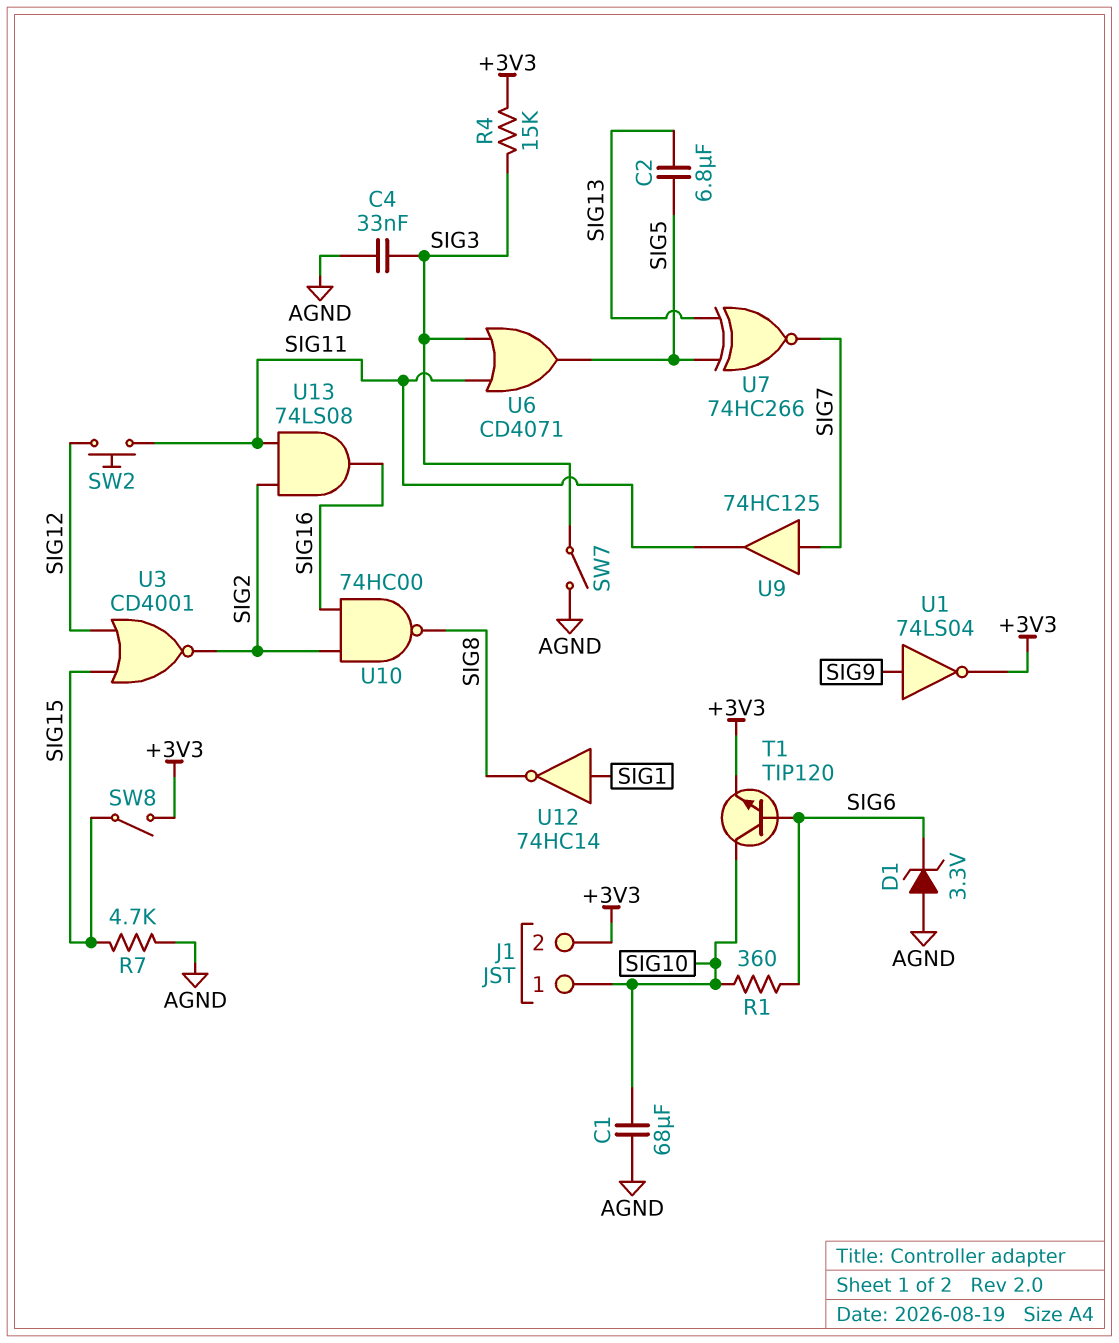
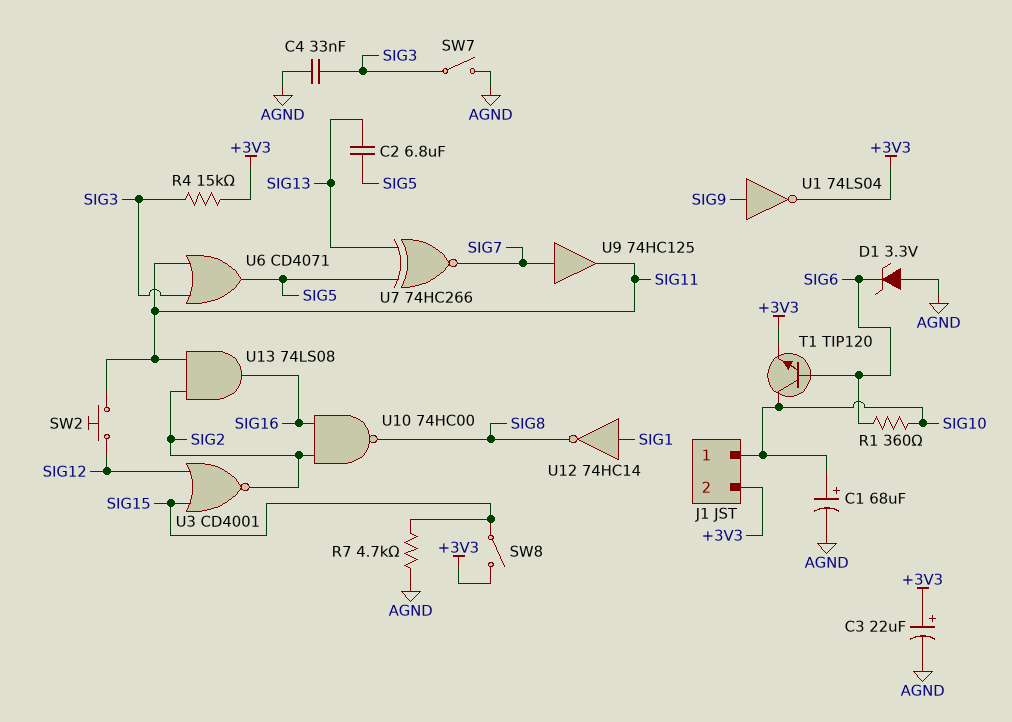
C1: 68uF (AGND, SIG10) -> 68uF (plus SIG10, minus AGND)
C3: none -> 22uF (plus +3V3, minus AGND)

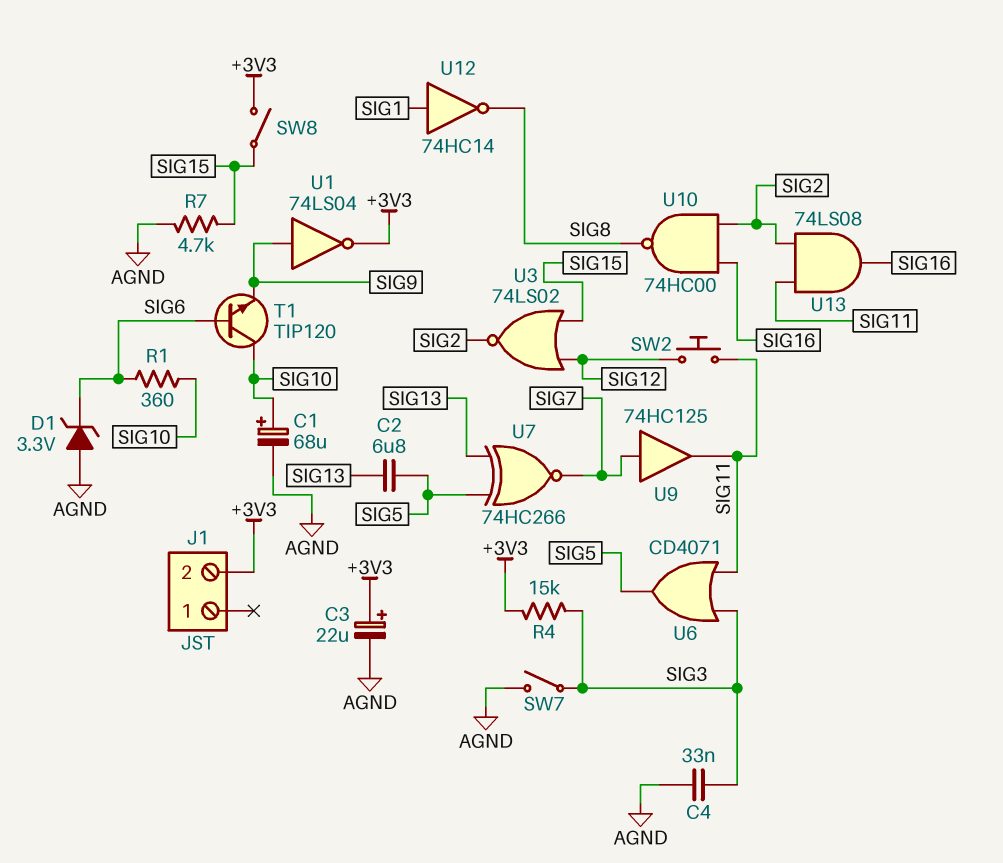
J1 pin 1: SIG10 -> none
T1: NPN TIP120 (B SIG6, C SIG10, E +3V3) -> NPN TIP120 (B SIG6, C SIG10, E SIG9)
U3: NOR CD4001 (in SIG12, in SIG15, out SIG2) -> NOR 74LS02 (in SIG12, in SIG15, out SIG2)

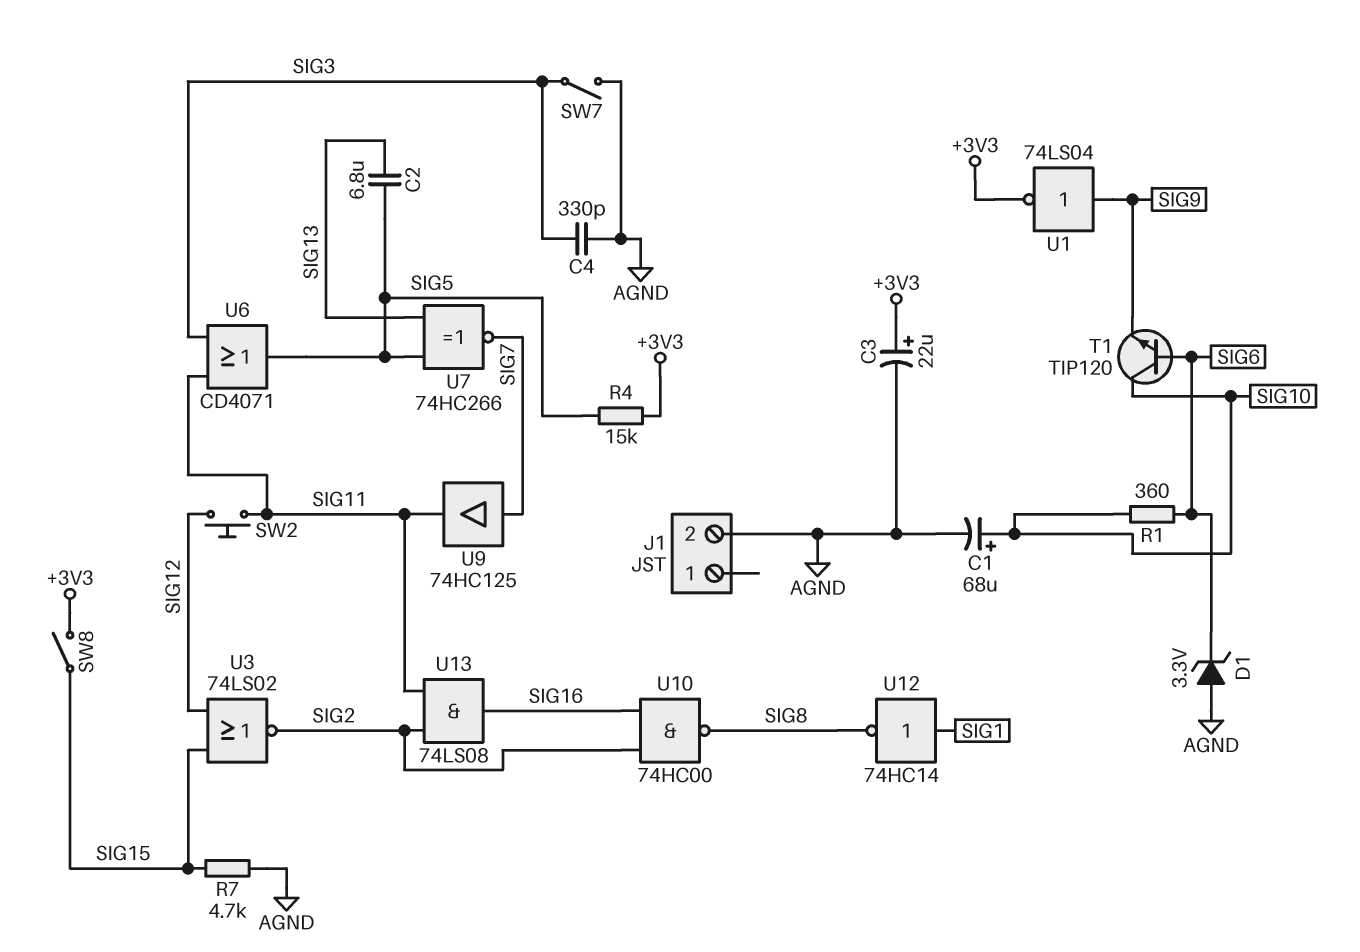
C4: 33nF (AGND, SIG3) -> 330pF (AGND, SIG3)
J1 pin 2: +3V3 -> AGND
R4: 15k (+3V3, SIG3) -> 15k (+3V3, SIG5)

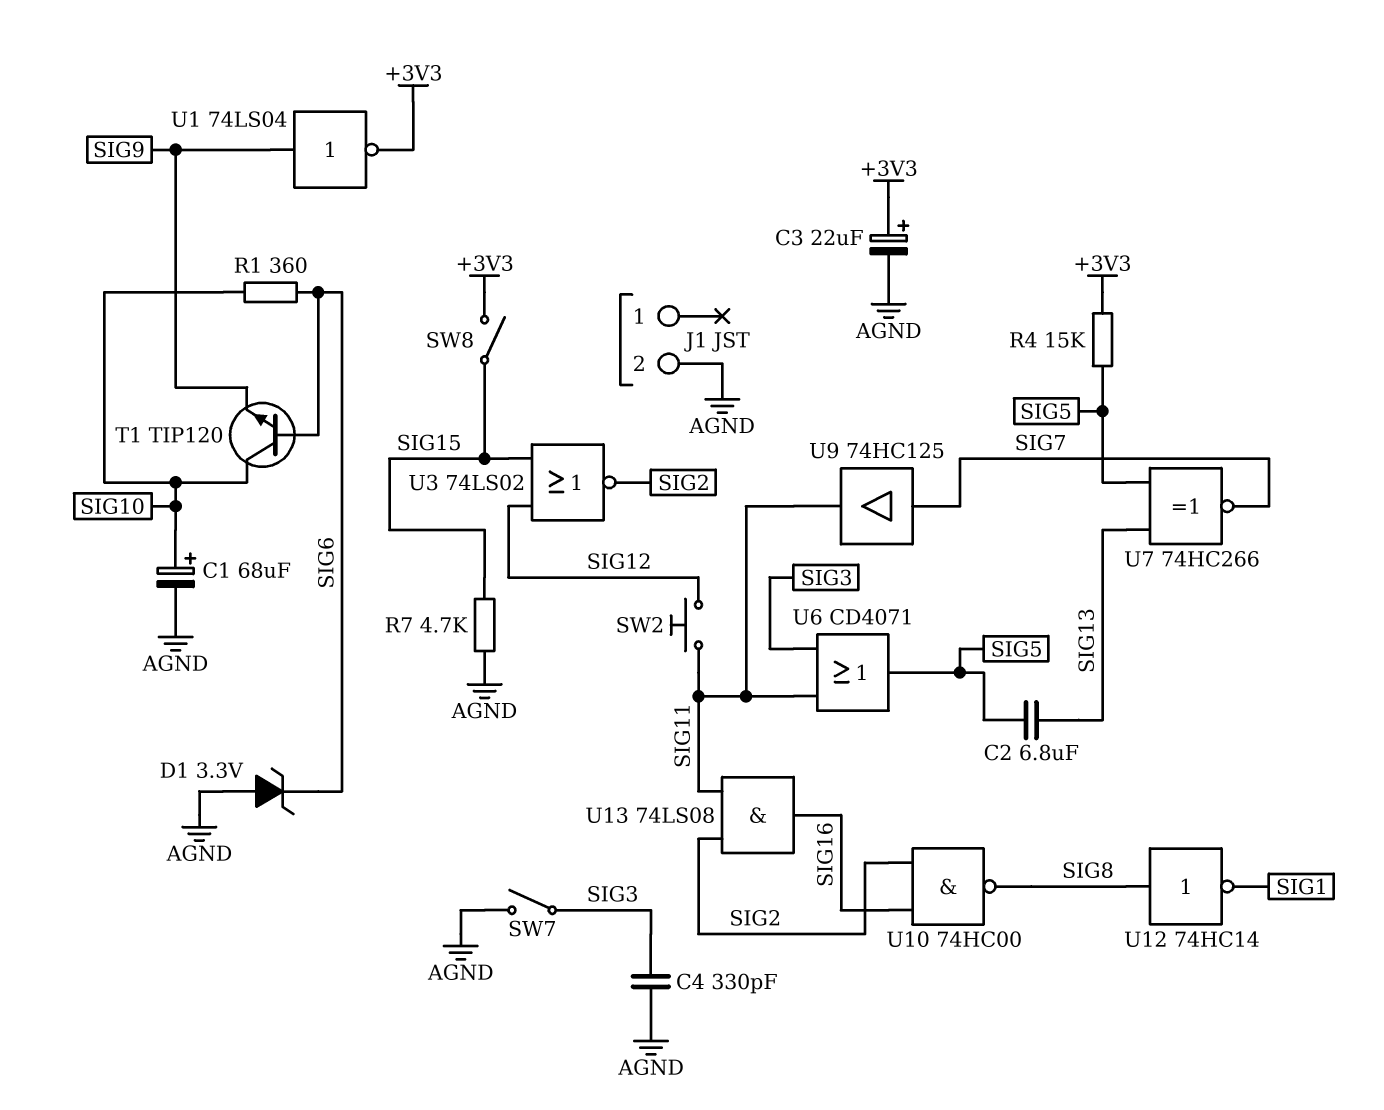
U12: NOT 74HC14 (in SIG1, out SIG8) -> NOT 74HC14 (in SIG8, out SIG1)

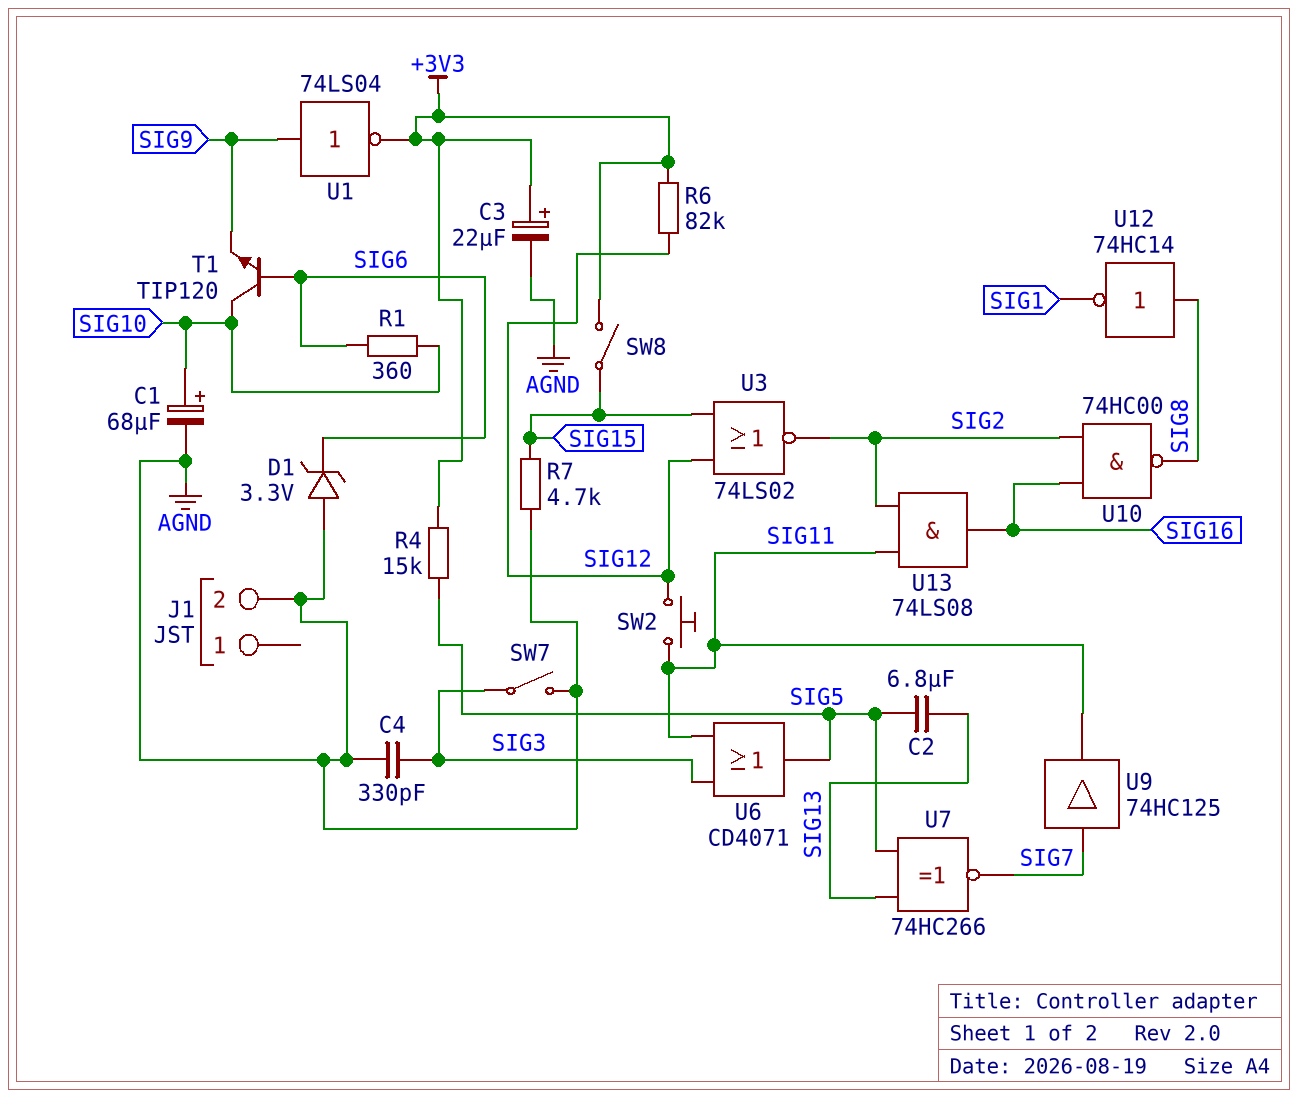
R6: none -> 82k (+3V3, SIG12)

